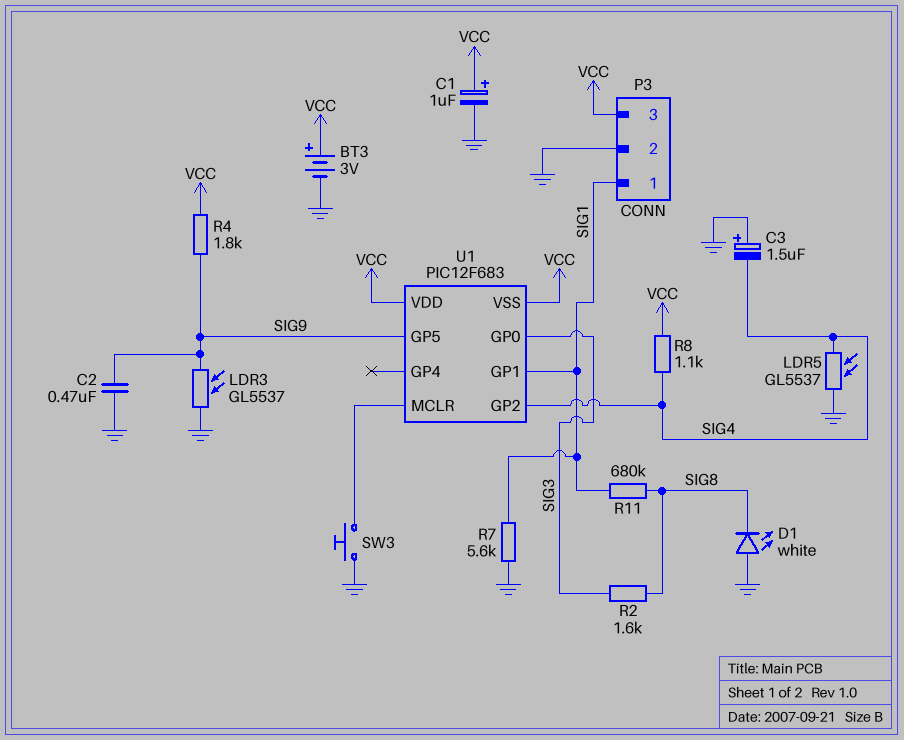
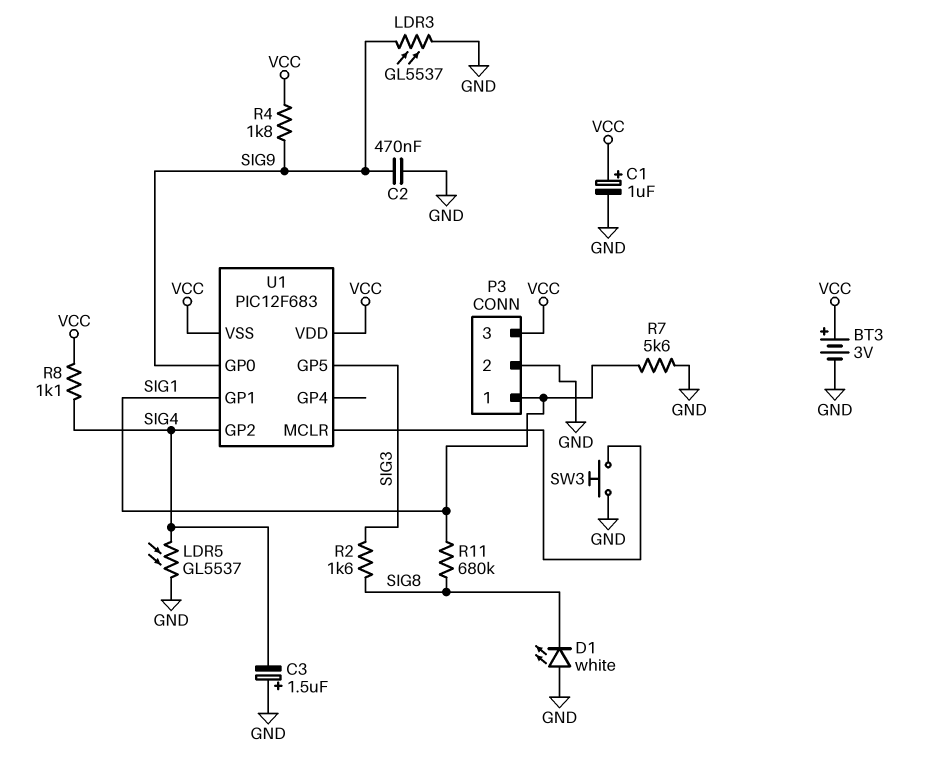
U1 pin GP0: SIG3 -> SIG9
U1 pin GP5: SIG9 -> SIG3

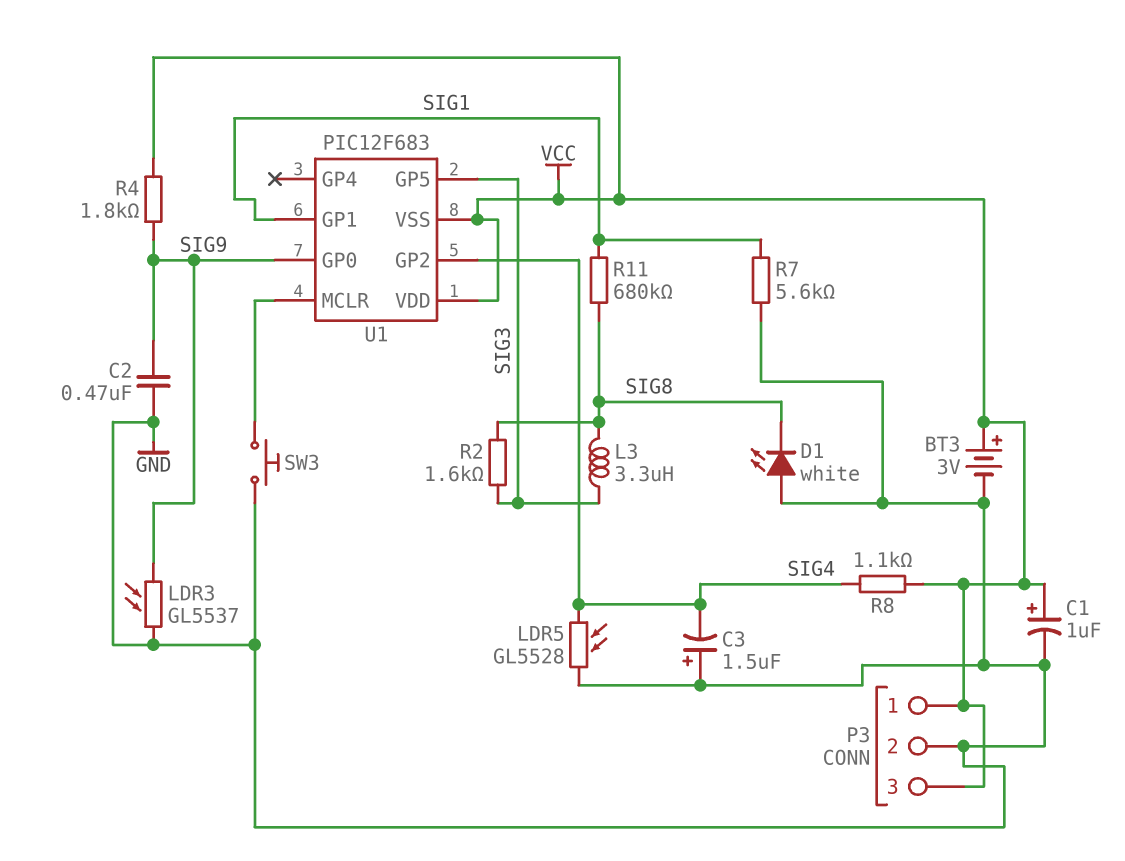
L3: none -> 3.3uH (SIG3, SIG8)
LDR5: GL5537 (GND, SIG4) -> GL5528 (GND, SIG4)
P3 pin 1: SIG1 -> VCC

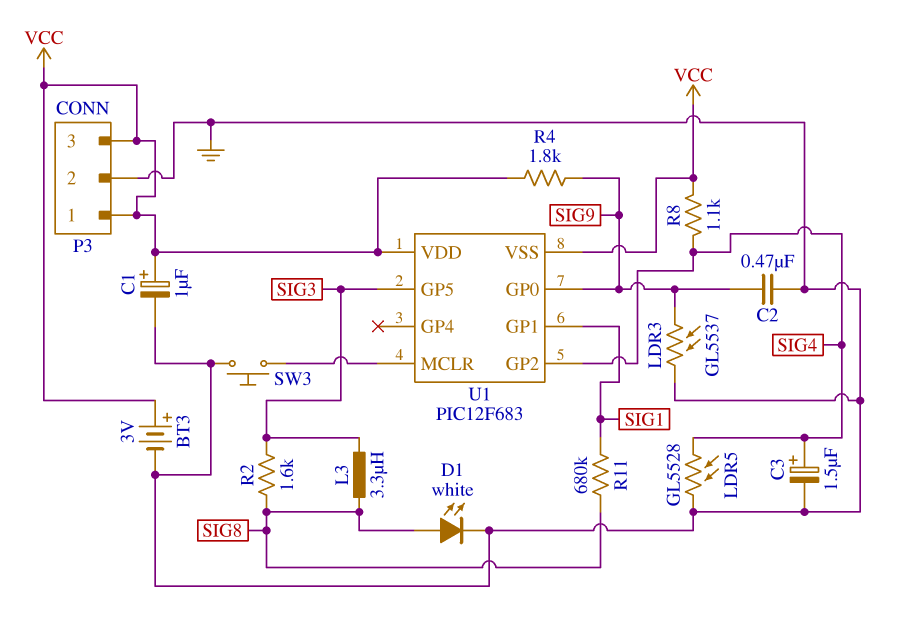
C3: 1.5uF (plus GND, minus SIG4) -> 1.5uF (plus SIG4, minus GND)
D1: LED white (A GND, K SIG8) -> LED white (A SIG8, K GND)
R7: 5.6k (GND, SIG1) -> none

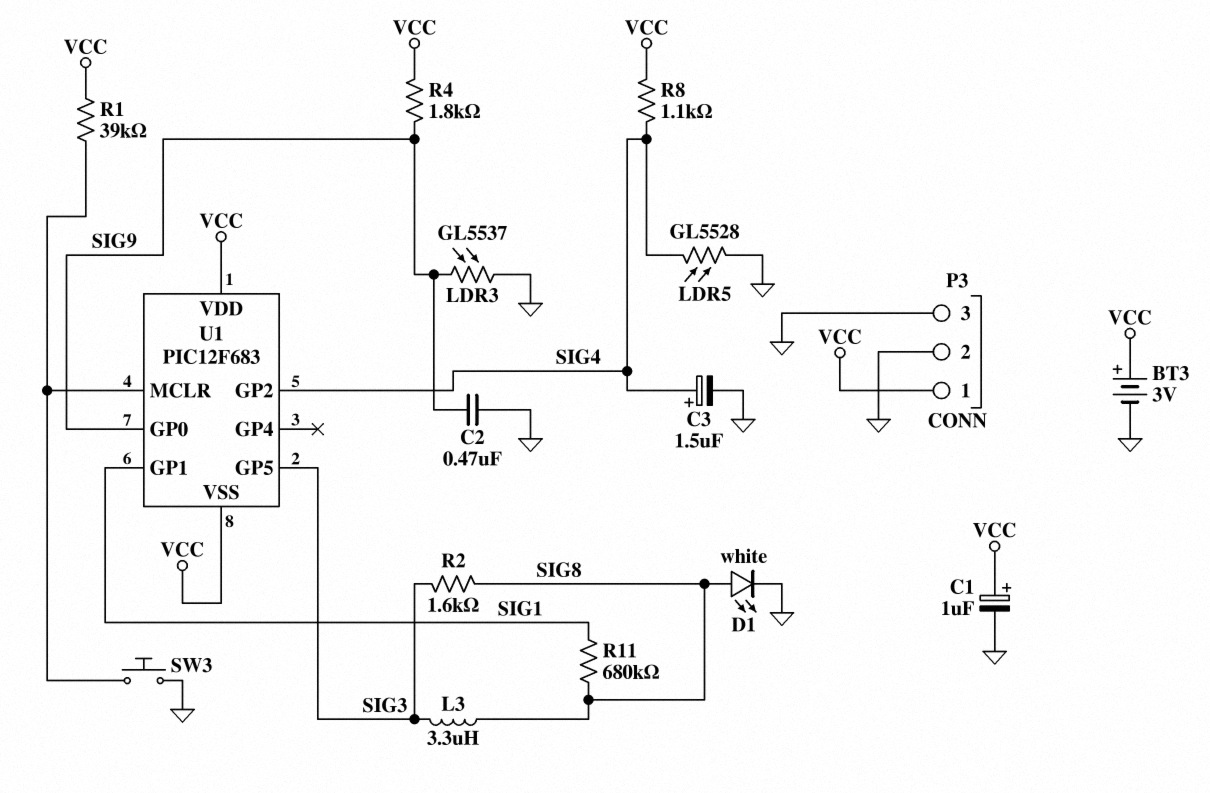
P3 pin 3: VCC -> GND
R1: none -> 39k (U1/MCLR, VCC)

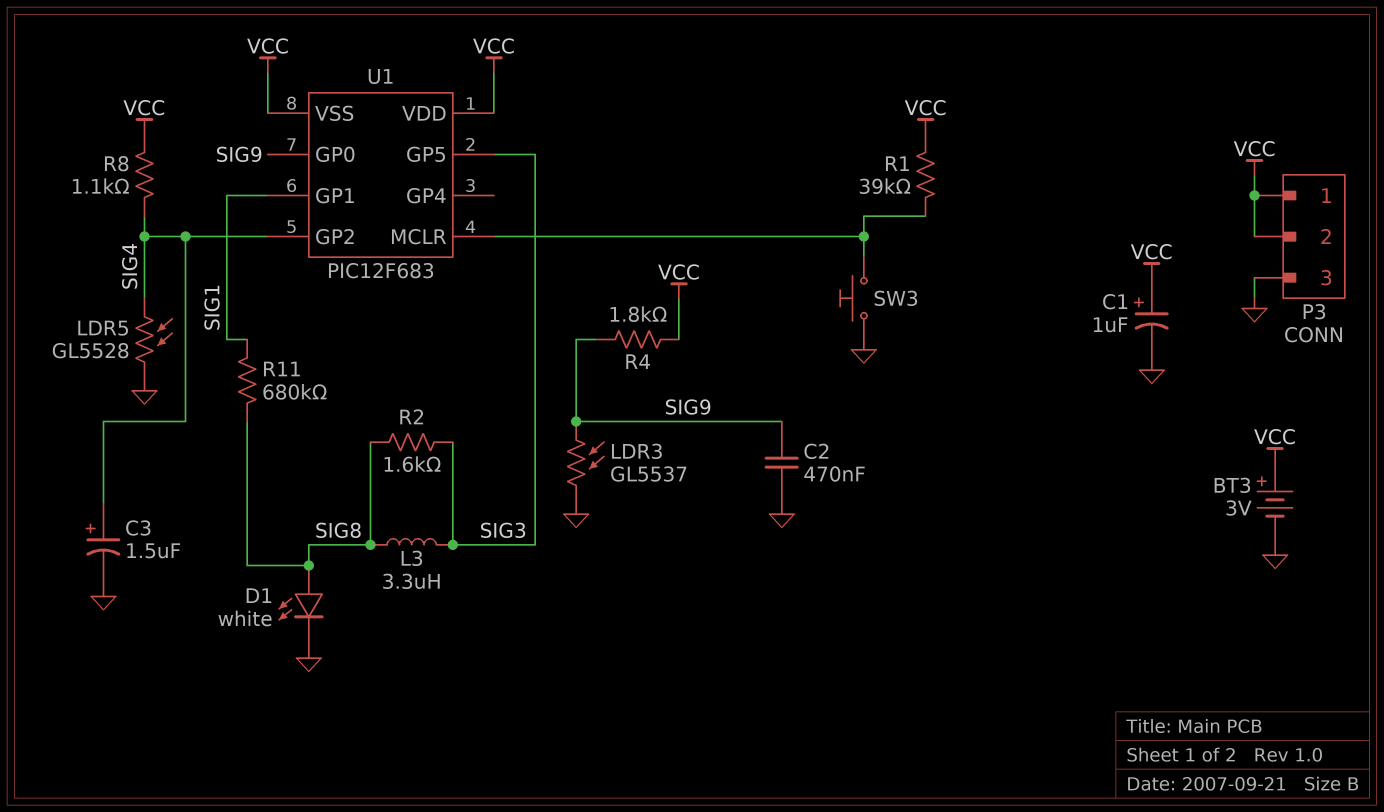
P3 pin 2: GND -> VCC

